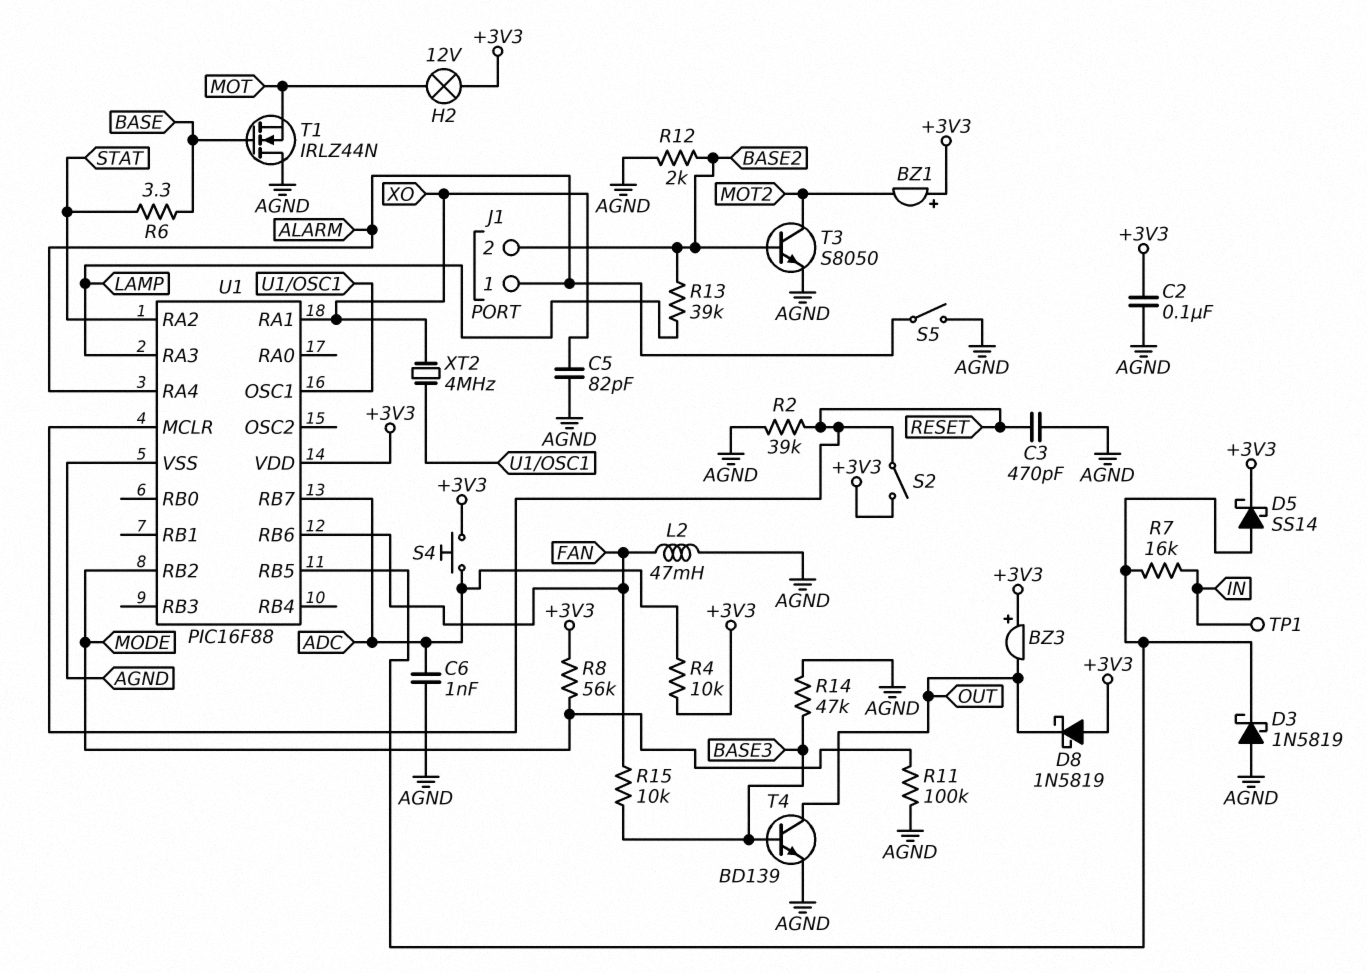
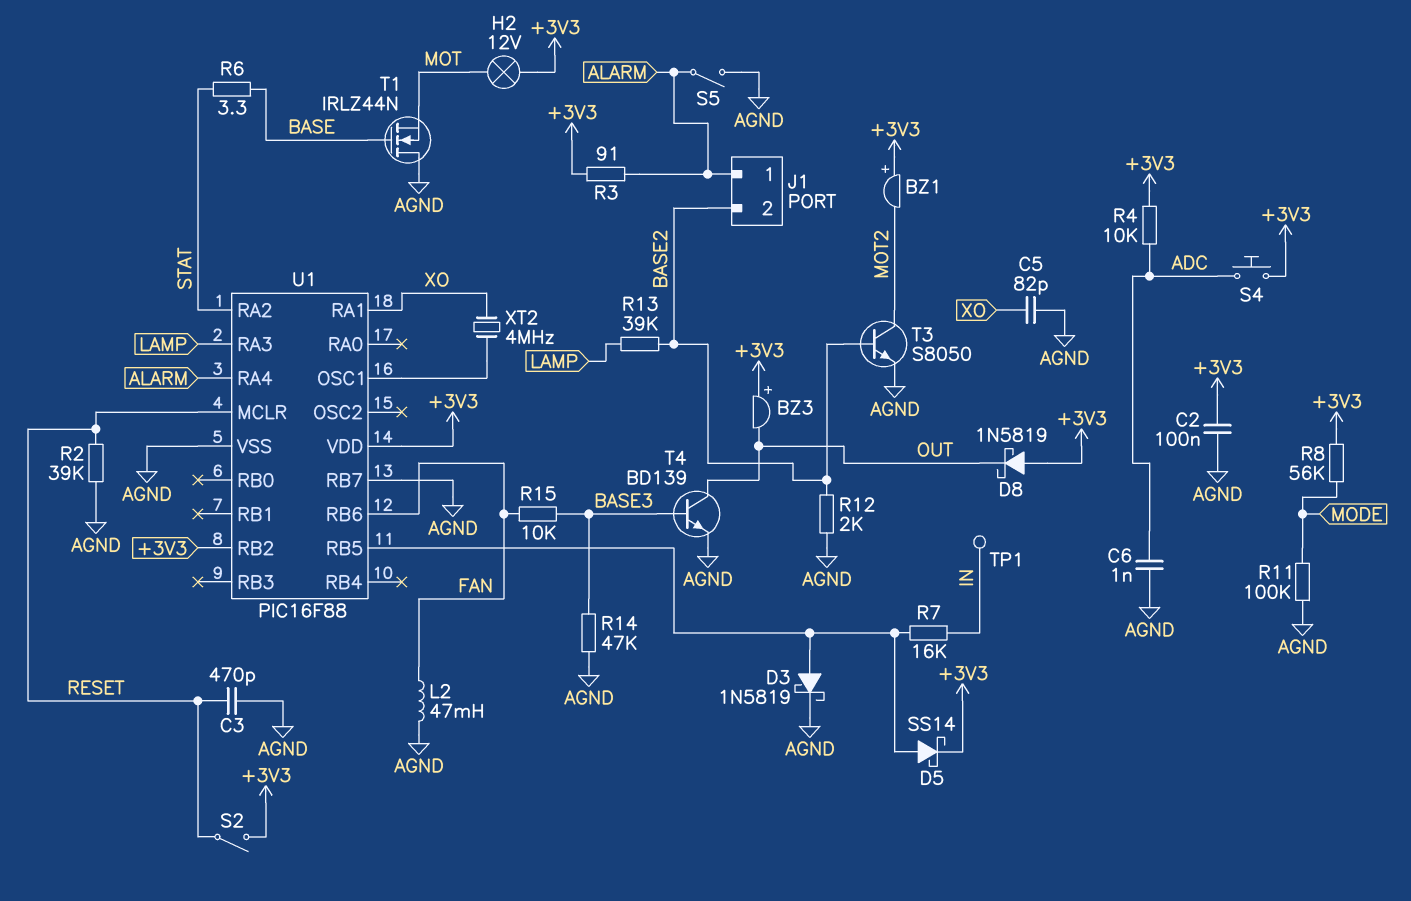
D3: schottky 1N5819 (A AGND, K U1/RB5) -> schottky 1N5819 (A U1/RB5, K AGND)
R3: none -> 91 (+3V3, ALARM)
U1 pin RB2: MODE -> +3V3
U1 pin RB7: ADC -> AGND

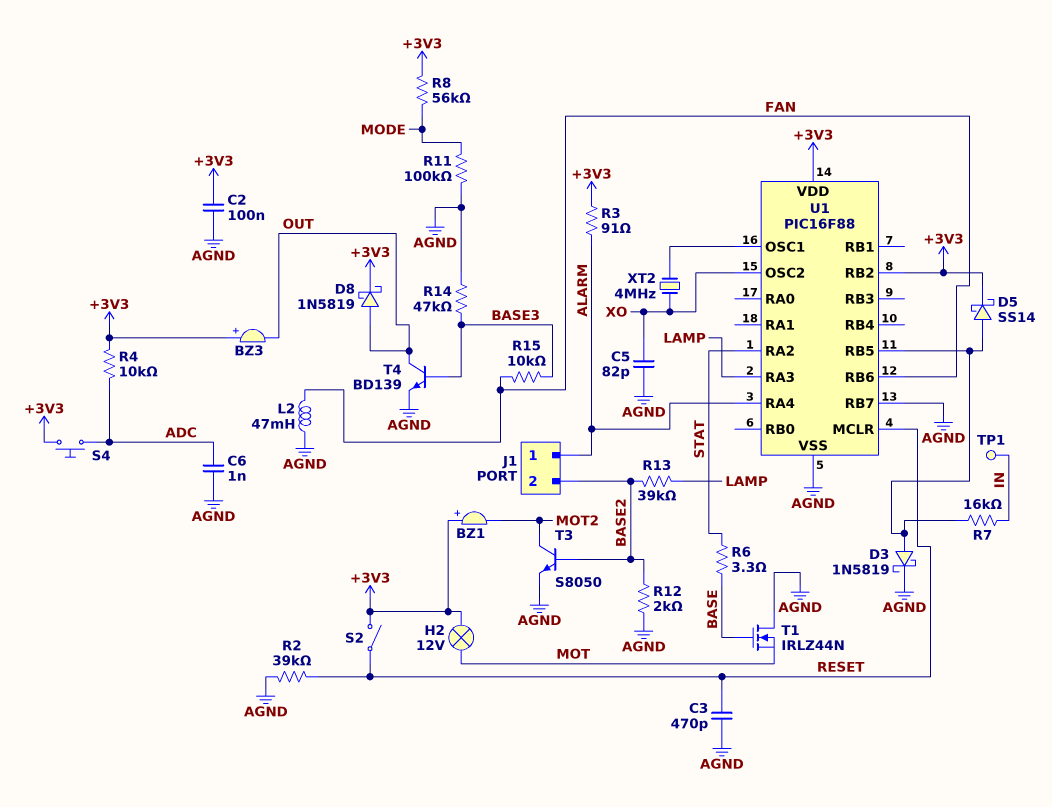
D8: schottky 1N5819 (A +3V3, K OUT) -> schottky 1N5819 (A OUT, K +3V3)
S5: switch (AGND, ALARM) -> none
U1 pin OSC2: none -> XO
U1 pin RA1: XO -> none

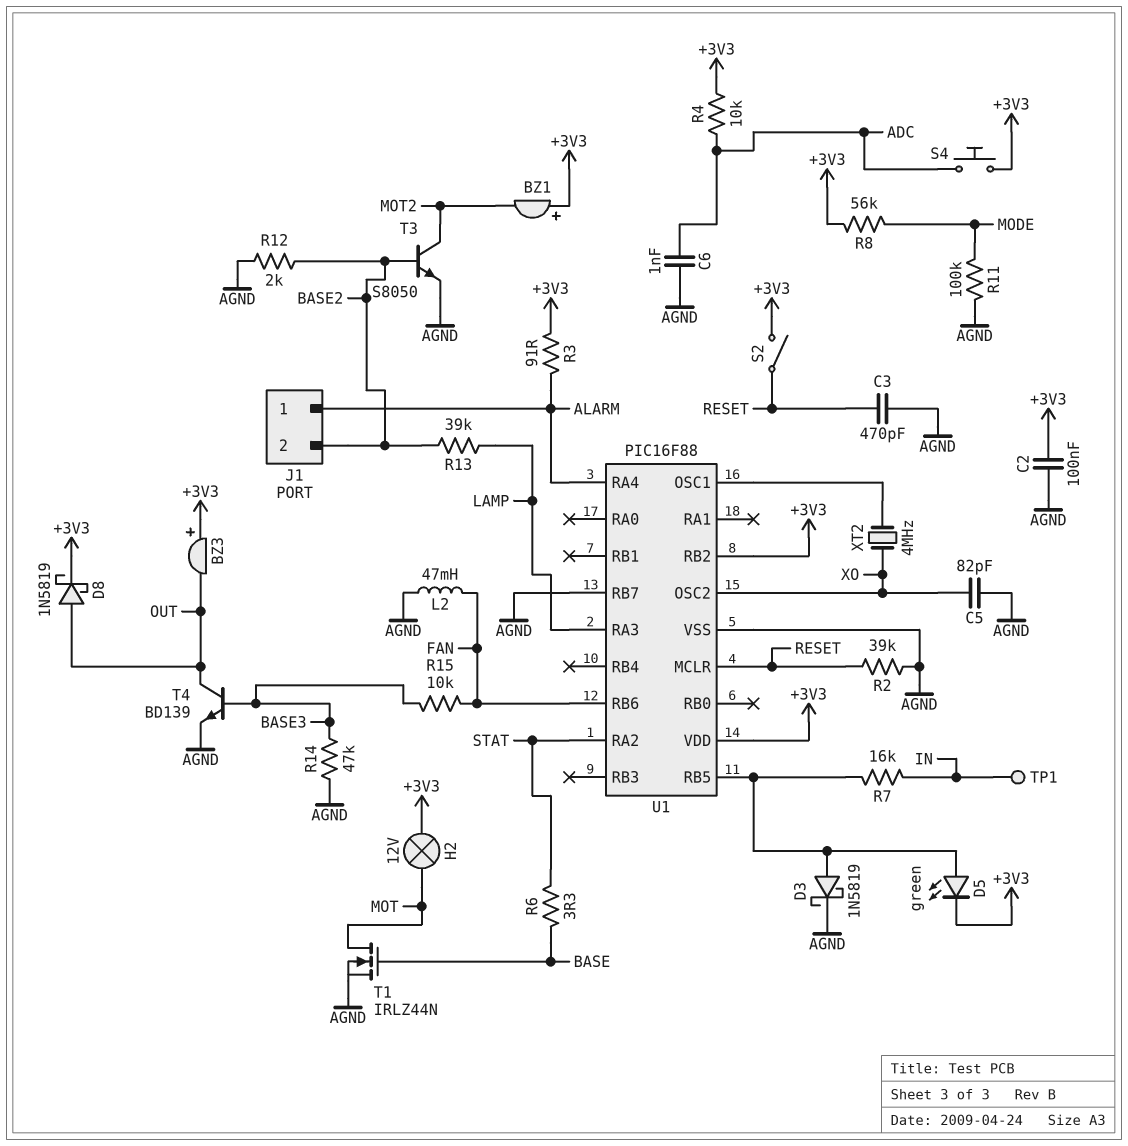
D5: schottky SS14 (A U1/RB5, K +3V3) -> LED green (A U1/RB5, K +3V3)
T1: NMOS IRLZ44N (G BASE, D AGND, S MOT) -> NMOS IRLZ44N (G BASE, D MOT, S AGND)

